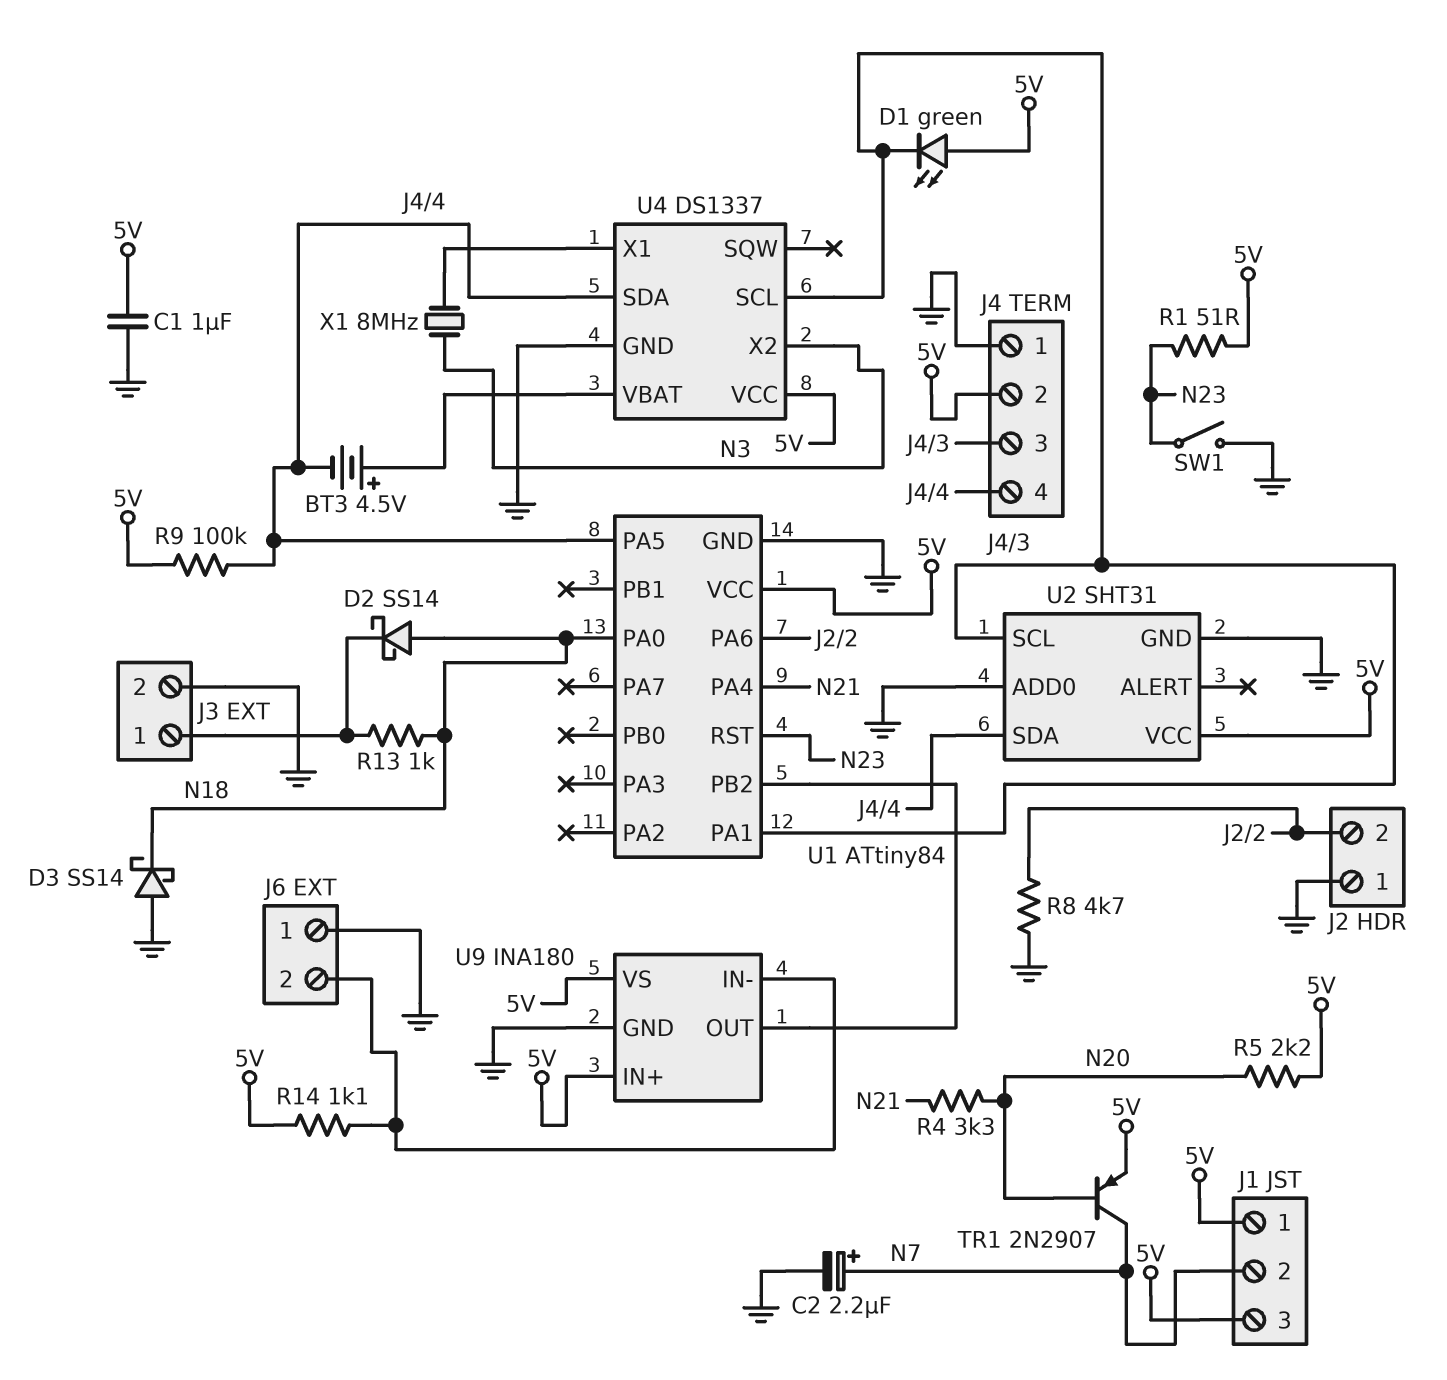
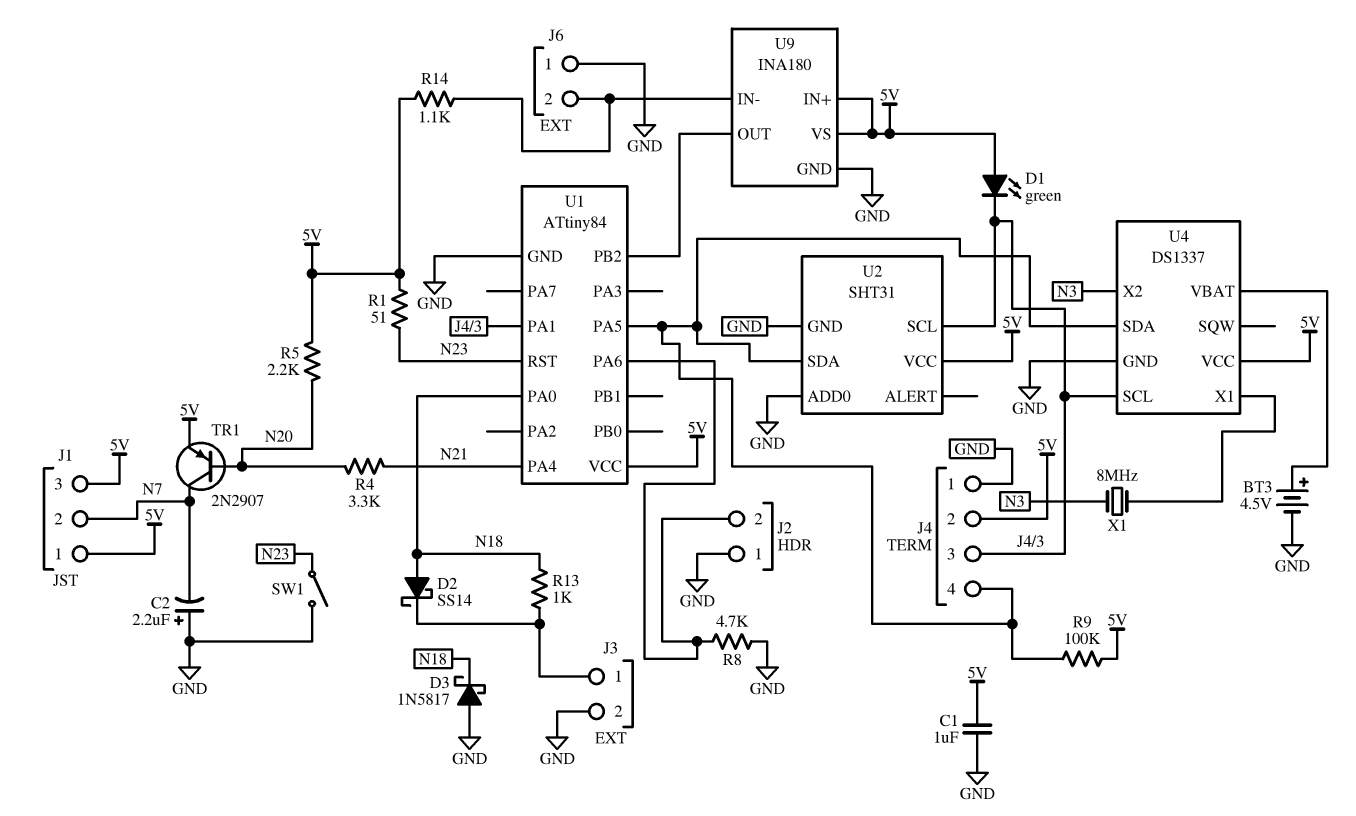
BT3: 4.5V (plus U4/VBAT, minus J4/4) -> 4.5V (plus U4/VBAT, minus GND)
C2: 2.2uF (plus N7, minus GND) -> 2.2uF (plus GND, minus N7)
D3: schottky SS14 (A GND, K N18) -> schottky 1N5817 (A GND, K N18)

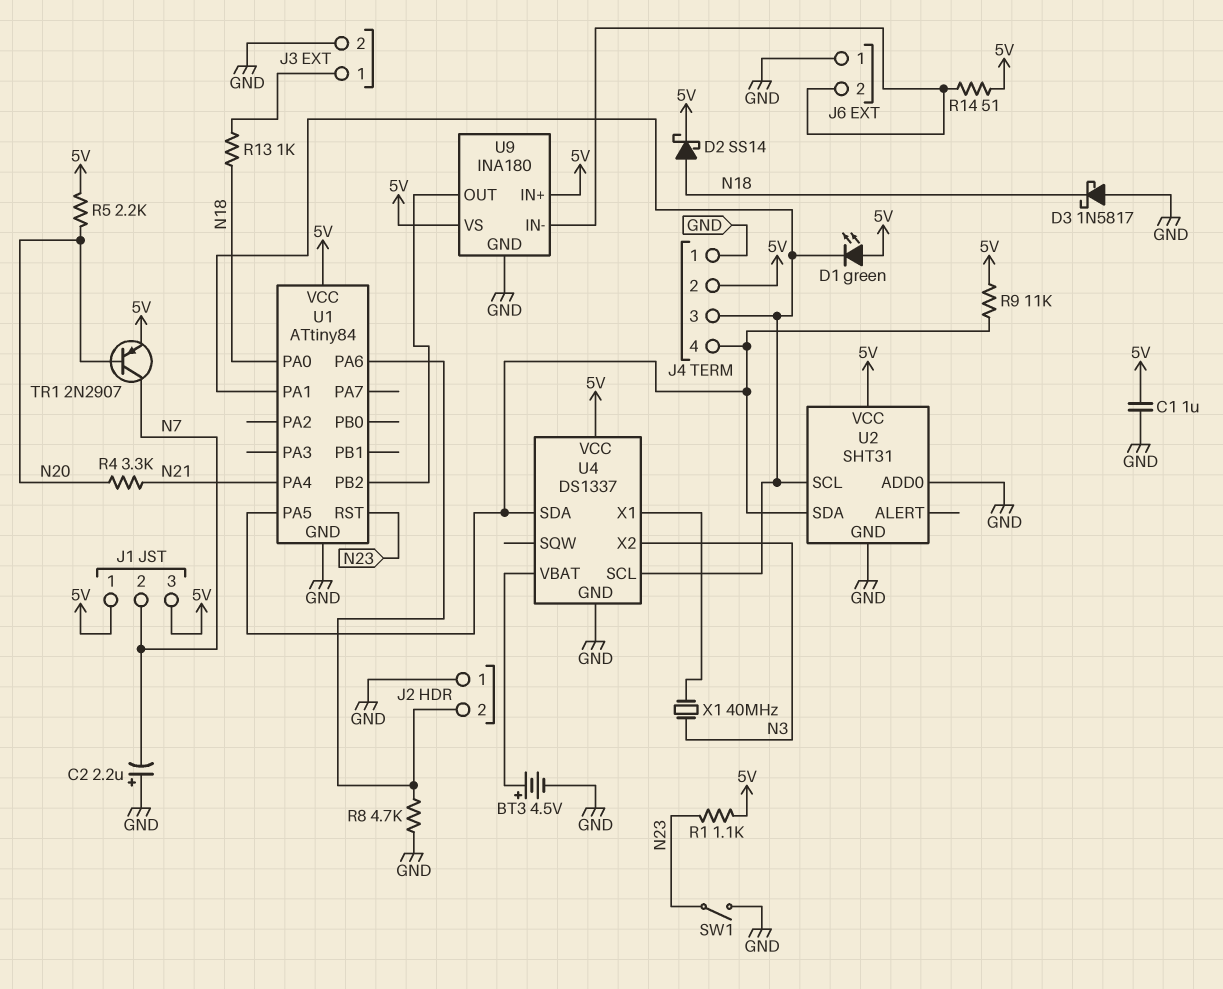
D2: schottky SS14 (A N18, K J3/1) -> schottky SS14 (A N18, K 5V)
R1: 51 (5V, N23) -> 1.1k (5V, N23)
R9: 100k (5V, J4/4) -> 11k (5V, J4/4)
R14: 1.1k (5V, J6/2) -> 51 (5V, J6/2)
X1: 8MHz (N3, U4/X1) -> 40MHz (N3, U4/X1)

